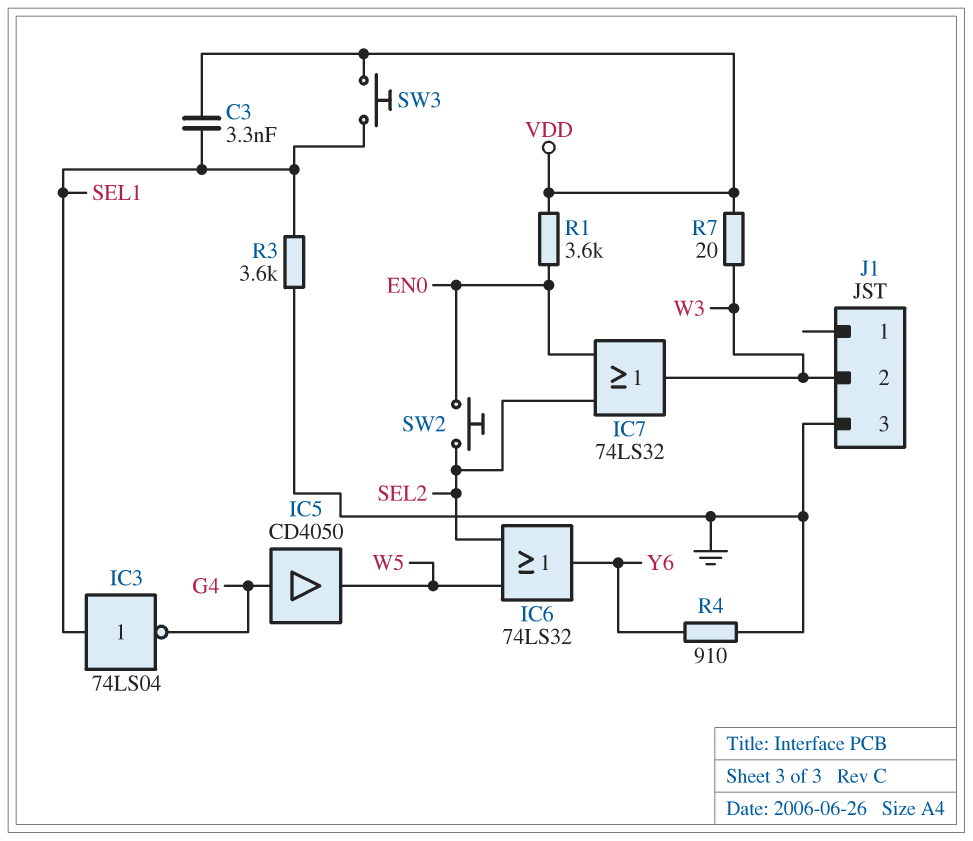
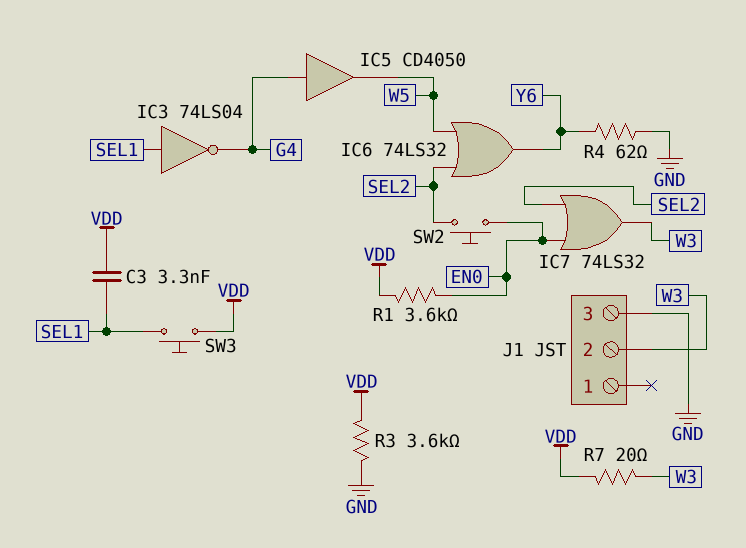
R3: 3.6k (GND, SEL1) -> 3.6k (GND, VDD)
R4: 910 (GND, Y6) -> 62 (GND, Y6)

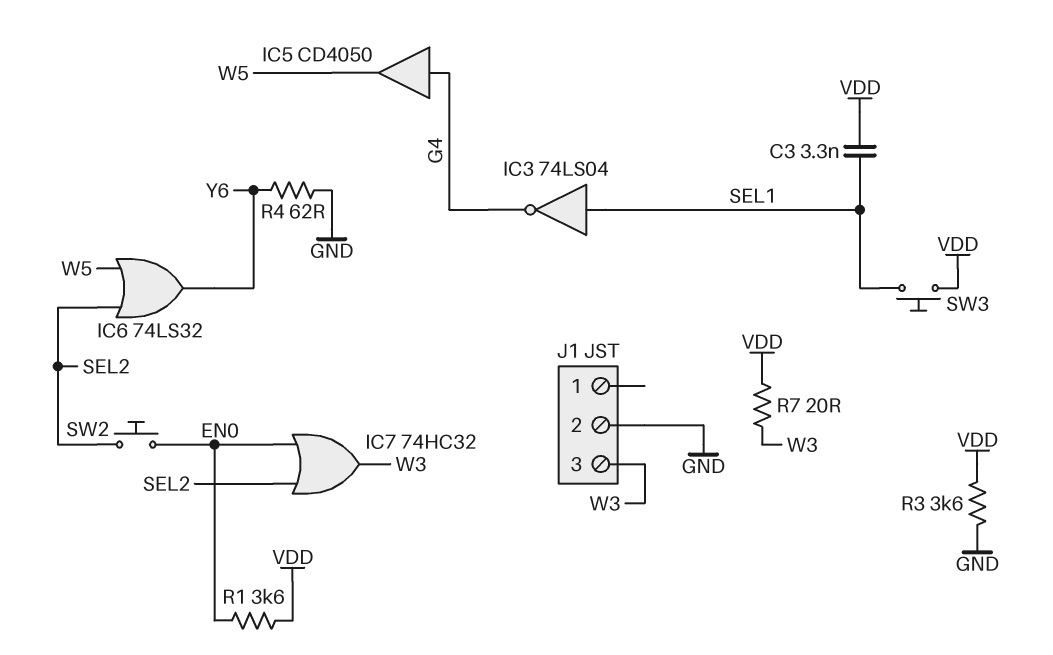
IC7: OR 74LS32 (in EN0, in SEL2, out W3) -> OR 74HC32 (in EN0, in SEL2, out W3)
J1 pin 2: W3 -> GND
J1 pin 3: GND -> W3

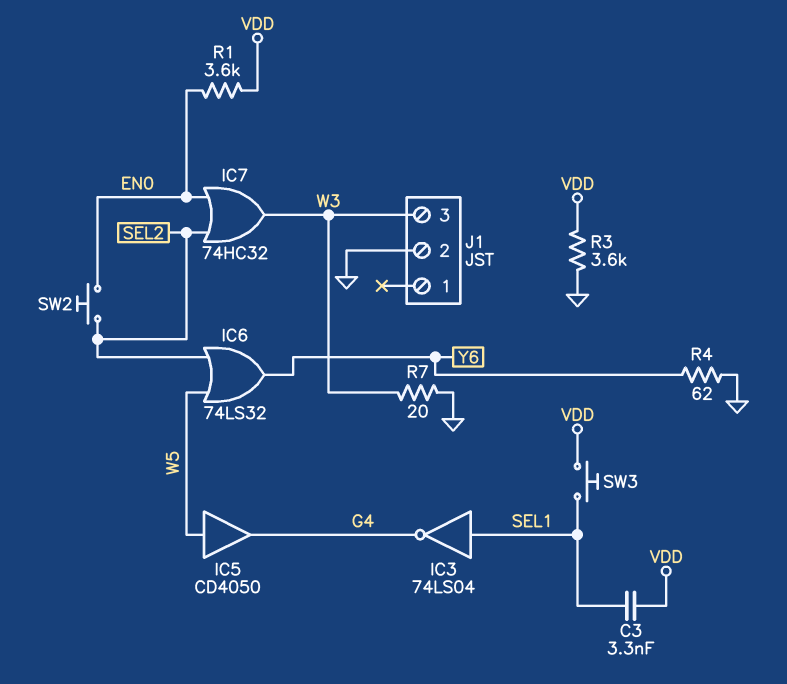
IC5: buffer CD4050 (in G4, out W5) -> buffer CD4050 (in W5, out G4)
R7: 20 (VDD, W3) -> 20 (GND, W3)

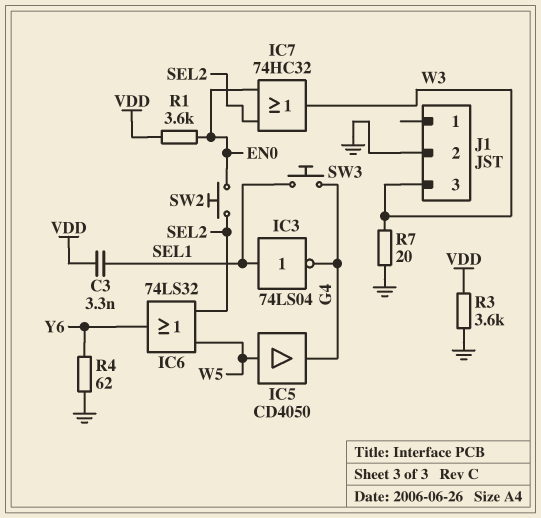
SW3: button (SEL1, VDD) -> button (G4, SEL1)

